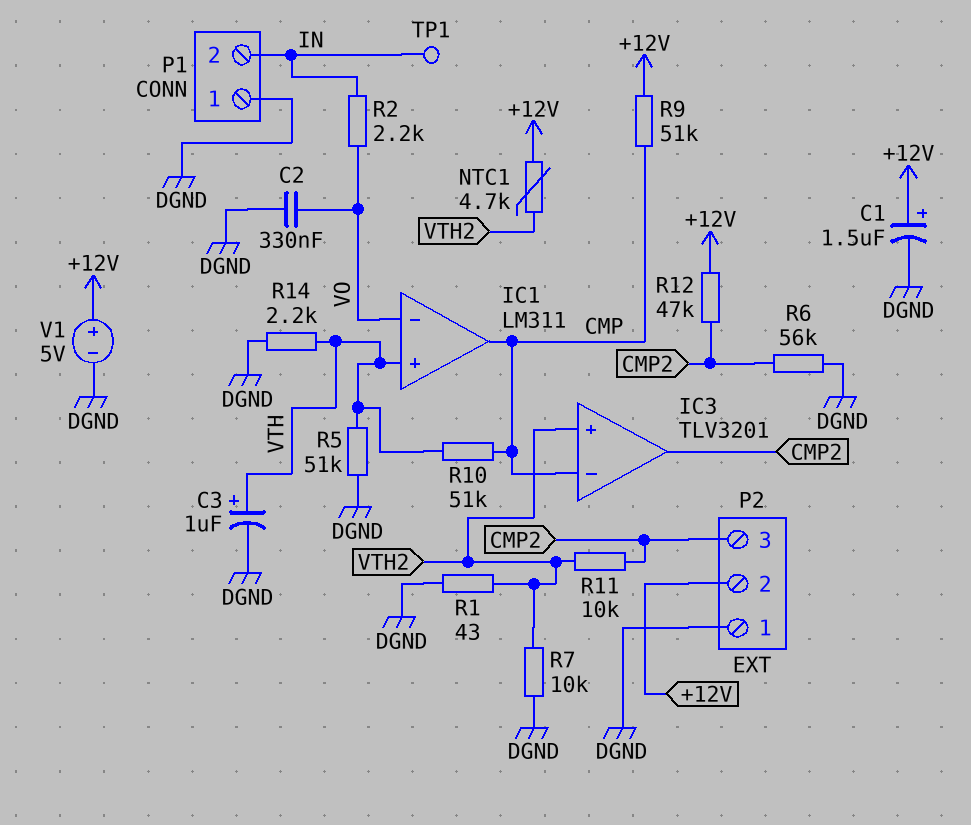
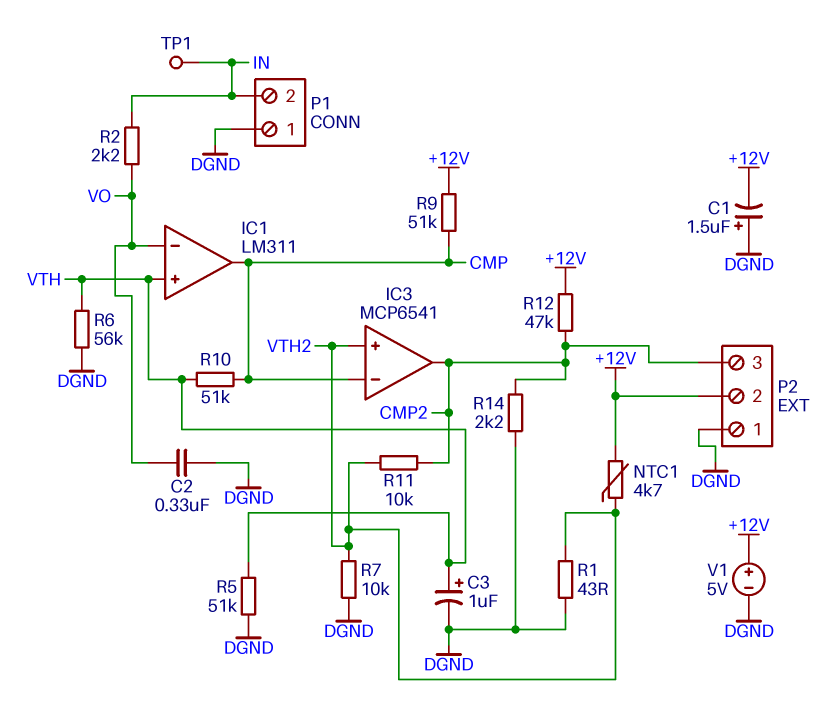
C1: 1.5uF (plus +12V, minus DGND) -> 1.5uF (plus DGND, minus +12V)
IC3: TLV3201 -> MCP6541
R6: 56k (CMP2, DGND) -> 56k (DGND, VTH)
R14: 2.2k (DGND, VTH) -> 2.2k (CMP2, DGND)

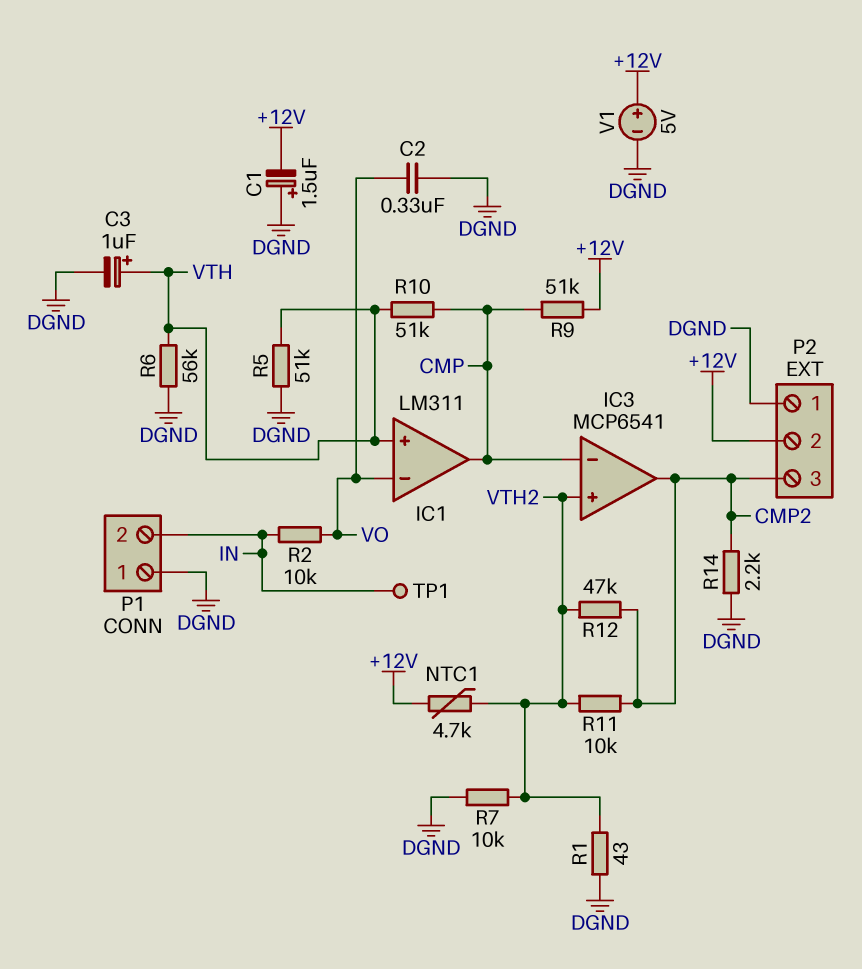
R2: 2.2k (IN, VO) -> 10k (IN, VO)
R12: 47k (+12V, CMP2) -> 47k (CMP2, VTH2)

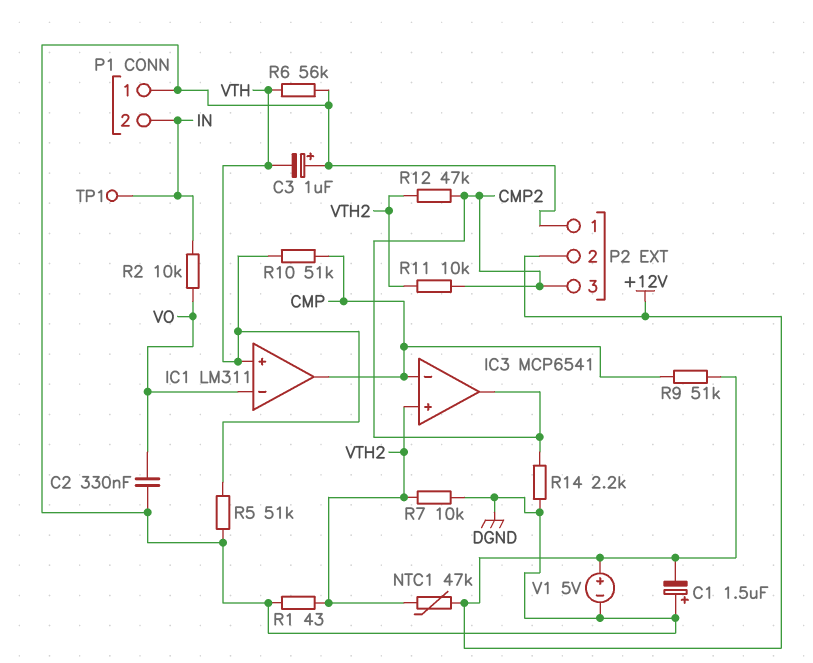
C3: 1uF (plus VTH, minus DGND) -> 1uF (plus DGND, minus VTH)
NTC1: 4.7k (+12V, VTH2) -> 47k (+12V, VTH2)

